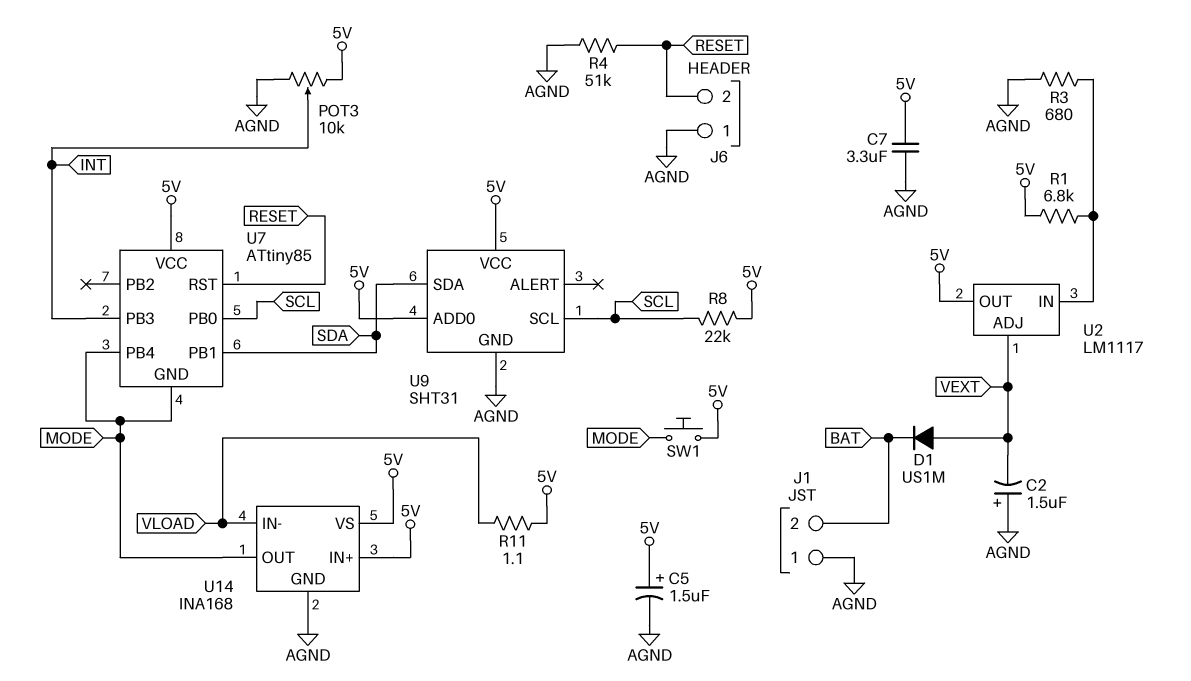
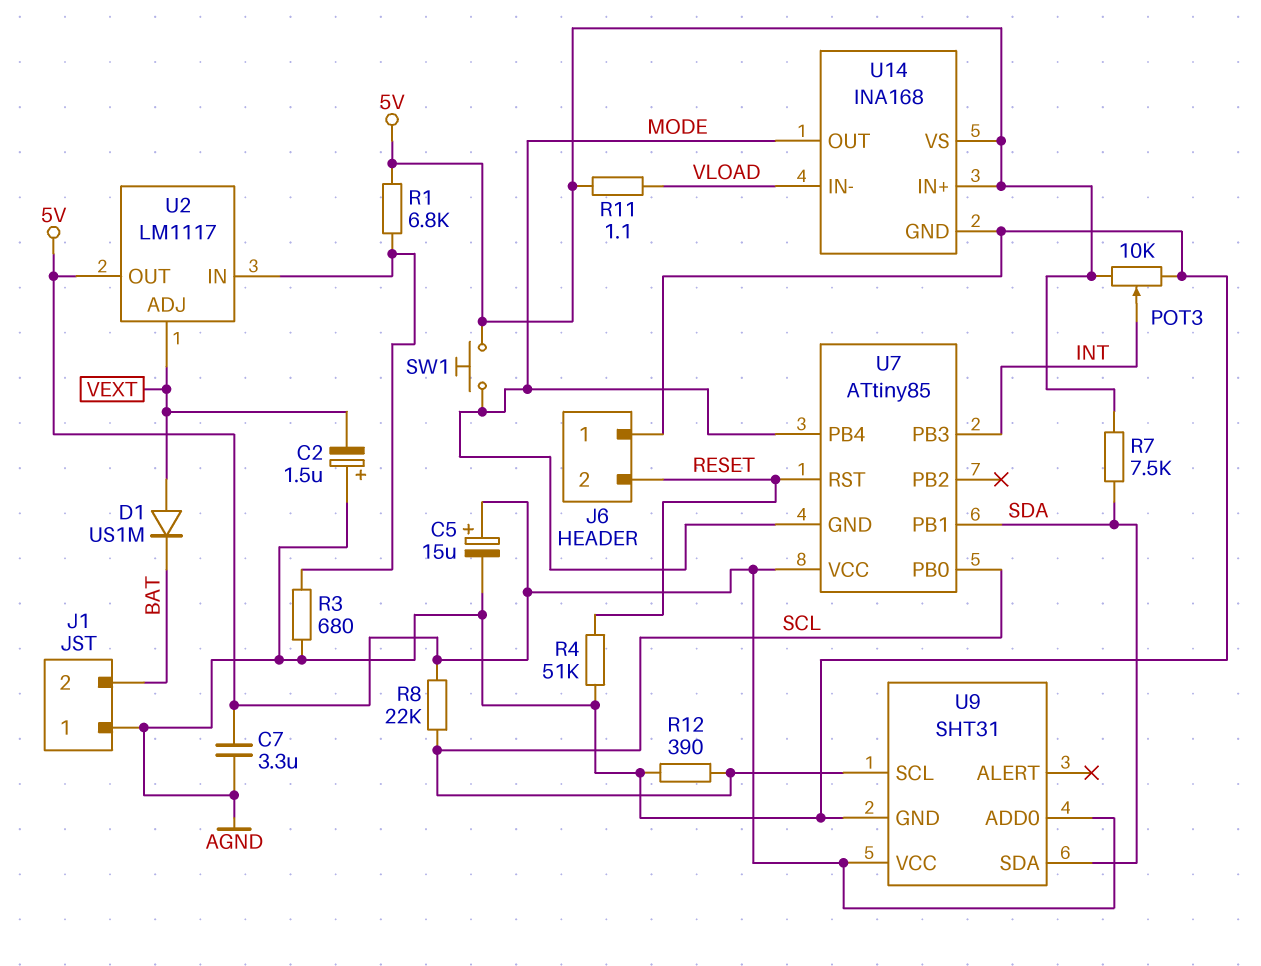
C5: 1.5uF (plus 5V, minus AGND) -> 15uF (plus 5V, minus AGND)
R7: none -> 7.5k (5V, SDA)
R12: none -> 390 (AGND, SCL)

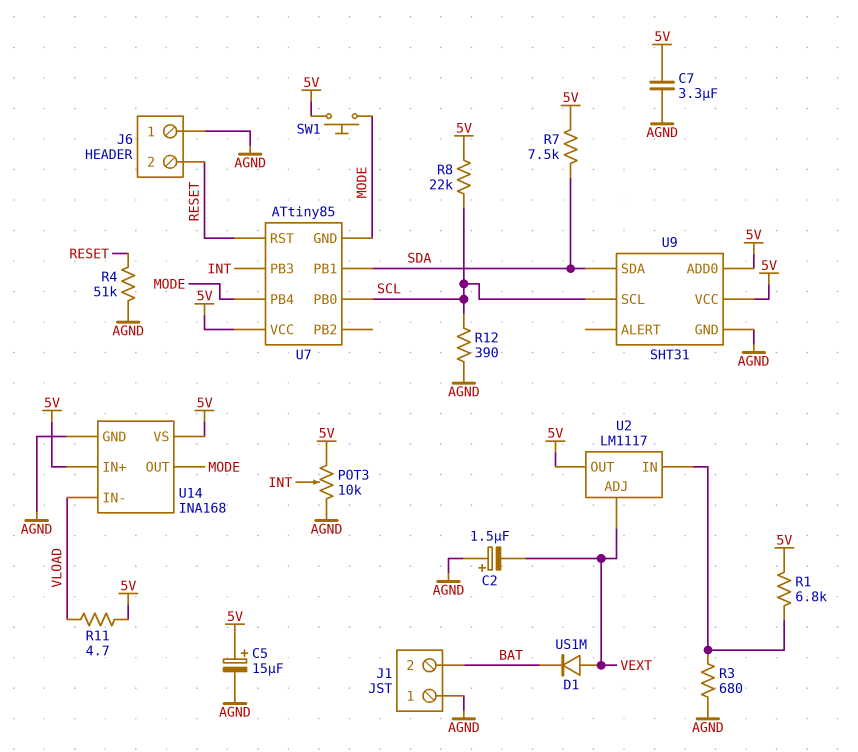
R11: 1.1 (5V, VLOAD) -> 4.7 (5V, VLOAD)

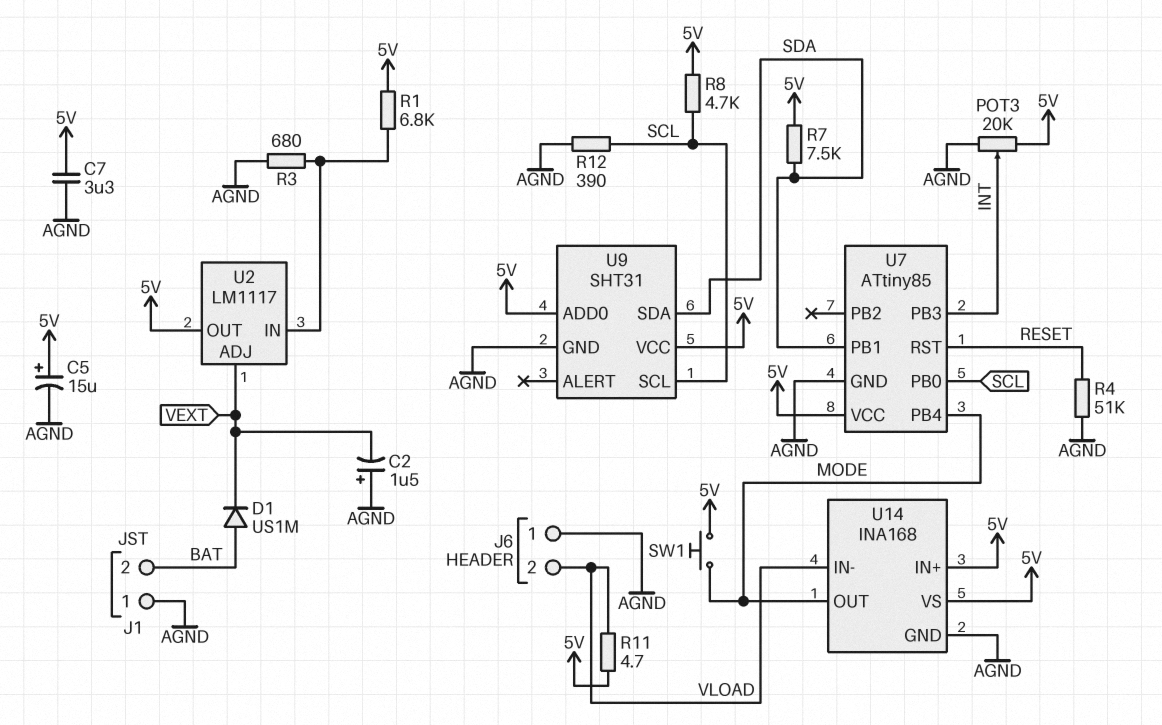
D1: diode US1M (A VEXT, K BAT) -> diode US1M (A BAT, K VEXT)
J6 pin 2: RESET -> VLOAD
POT3: 10k (5V, AGND, wiper INT) -> 20k (5V, AGND, wiper INT)
R8: 22k (5V, SCL) -> 4.7k (5V, SCL)
U7 pin GND: MODE -> AGND

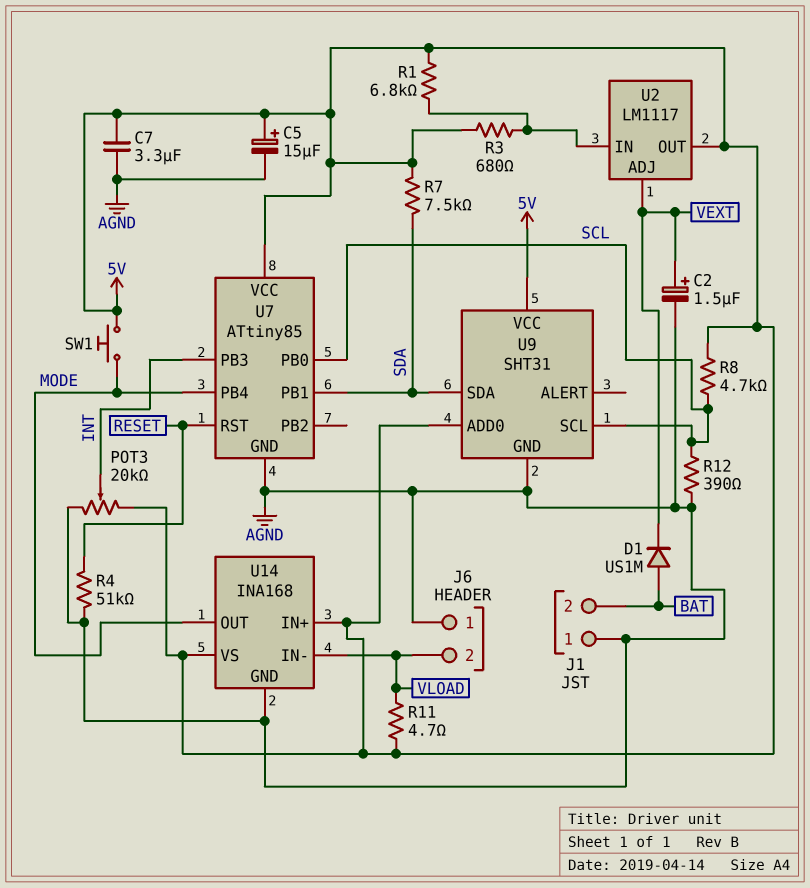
C2: 1.5uF (plus AGND, minus VEXT) -> 1.5uF (plus VEXT, minus AGND)
R3: 680 (AGND, U2/IN) -> 680 (5V, U2/IN)

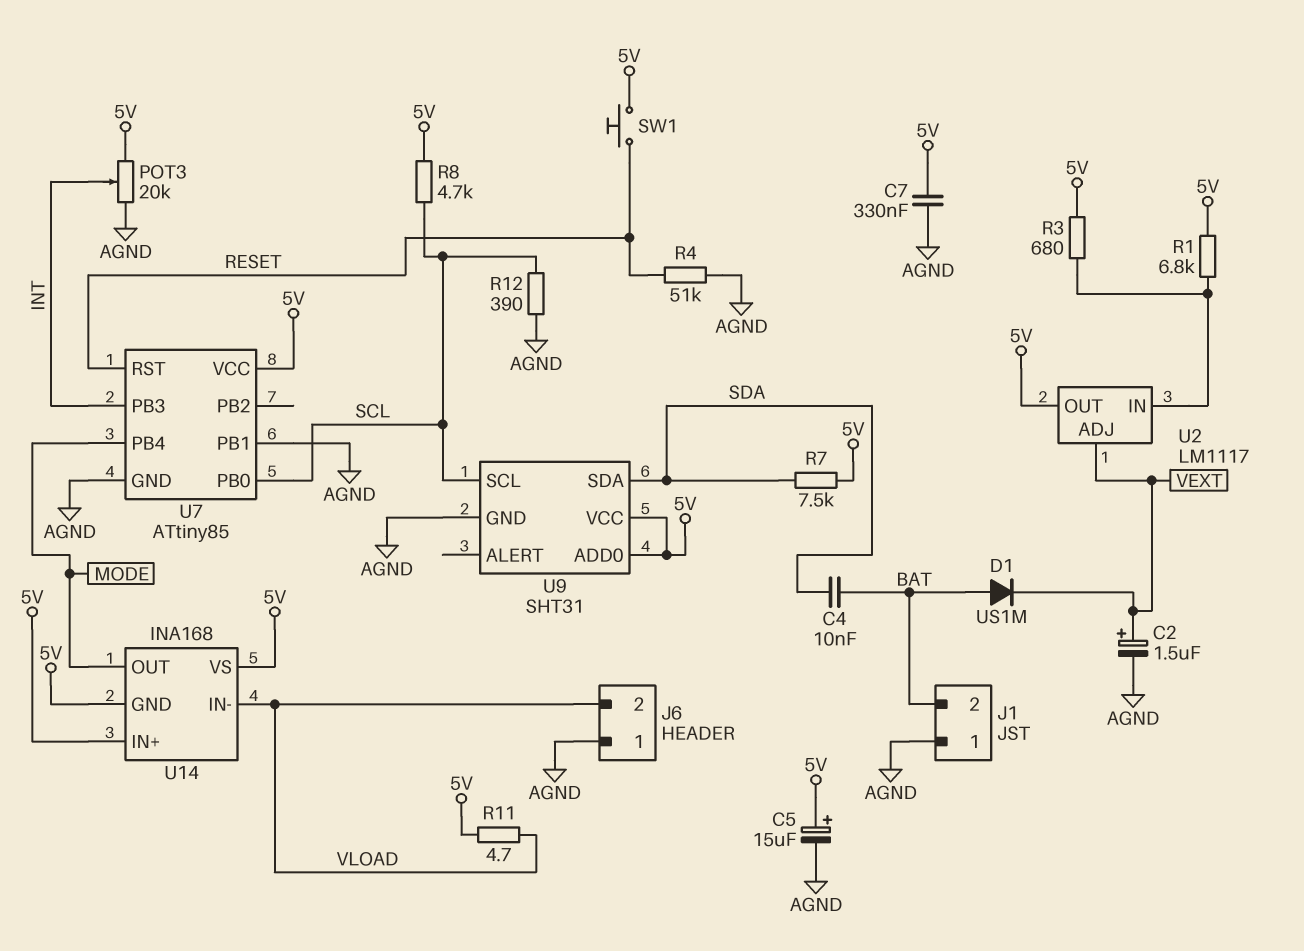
C4: none -> 10nF (BAT, SDA)
C7: 3.3uF (5V, AGND) -> 330nF (5V, AGND)
SW1: button (5V, MODE) -> button (5V, RESET)
U7 pin PB1: SDA -> AGND
U14 pin GND: AGND -> 5V

